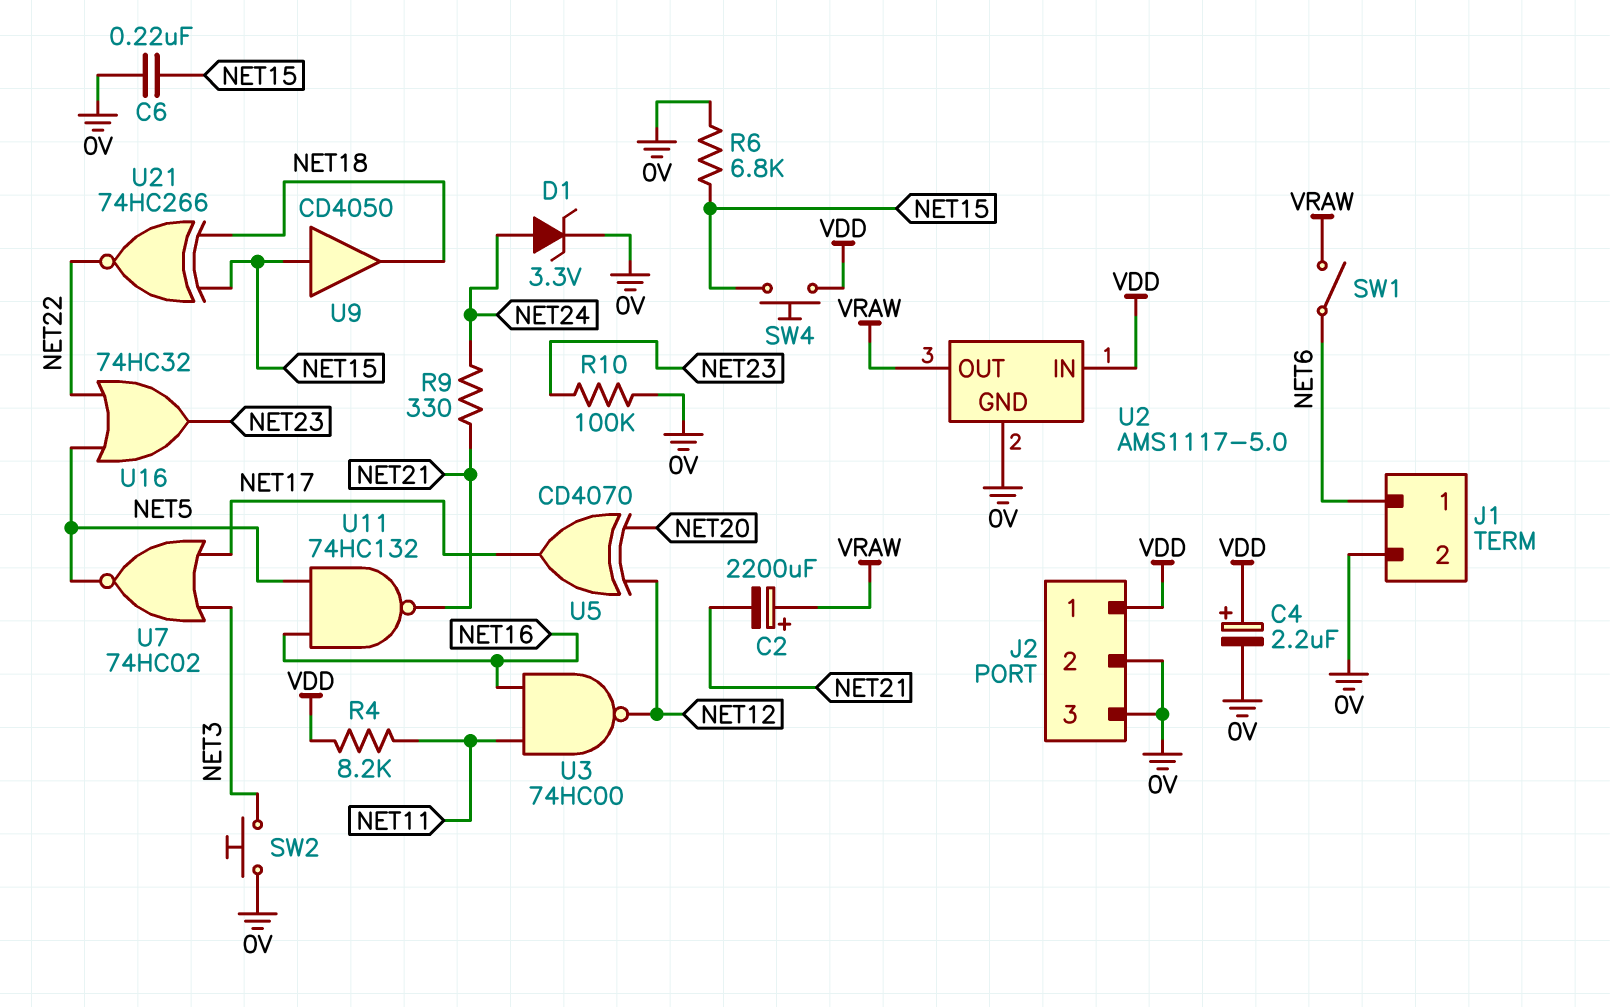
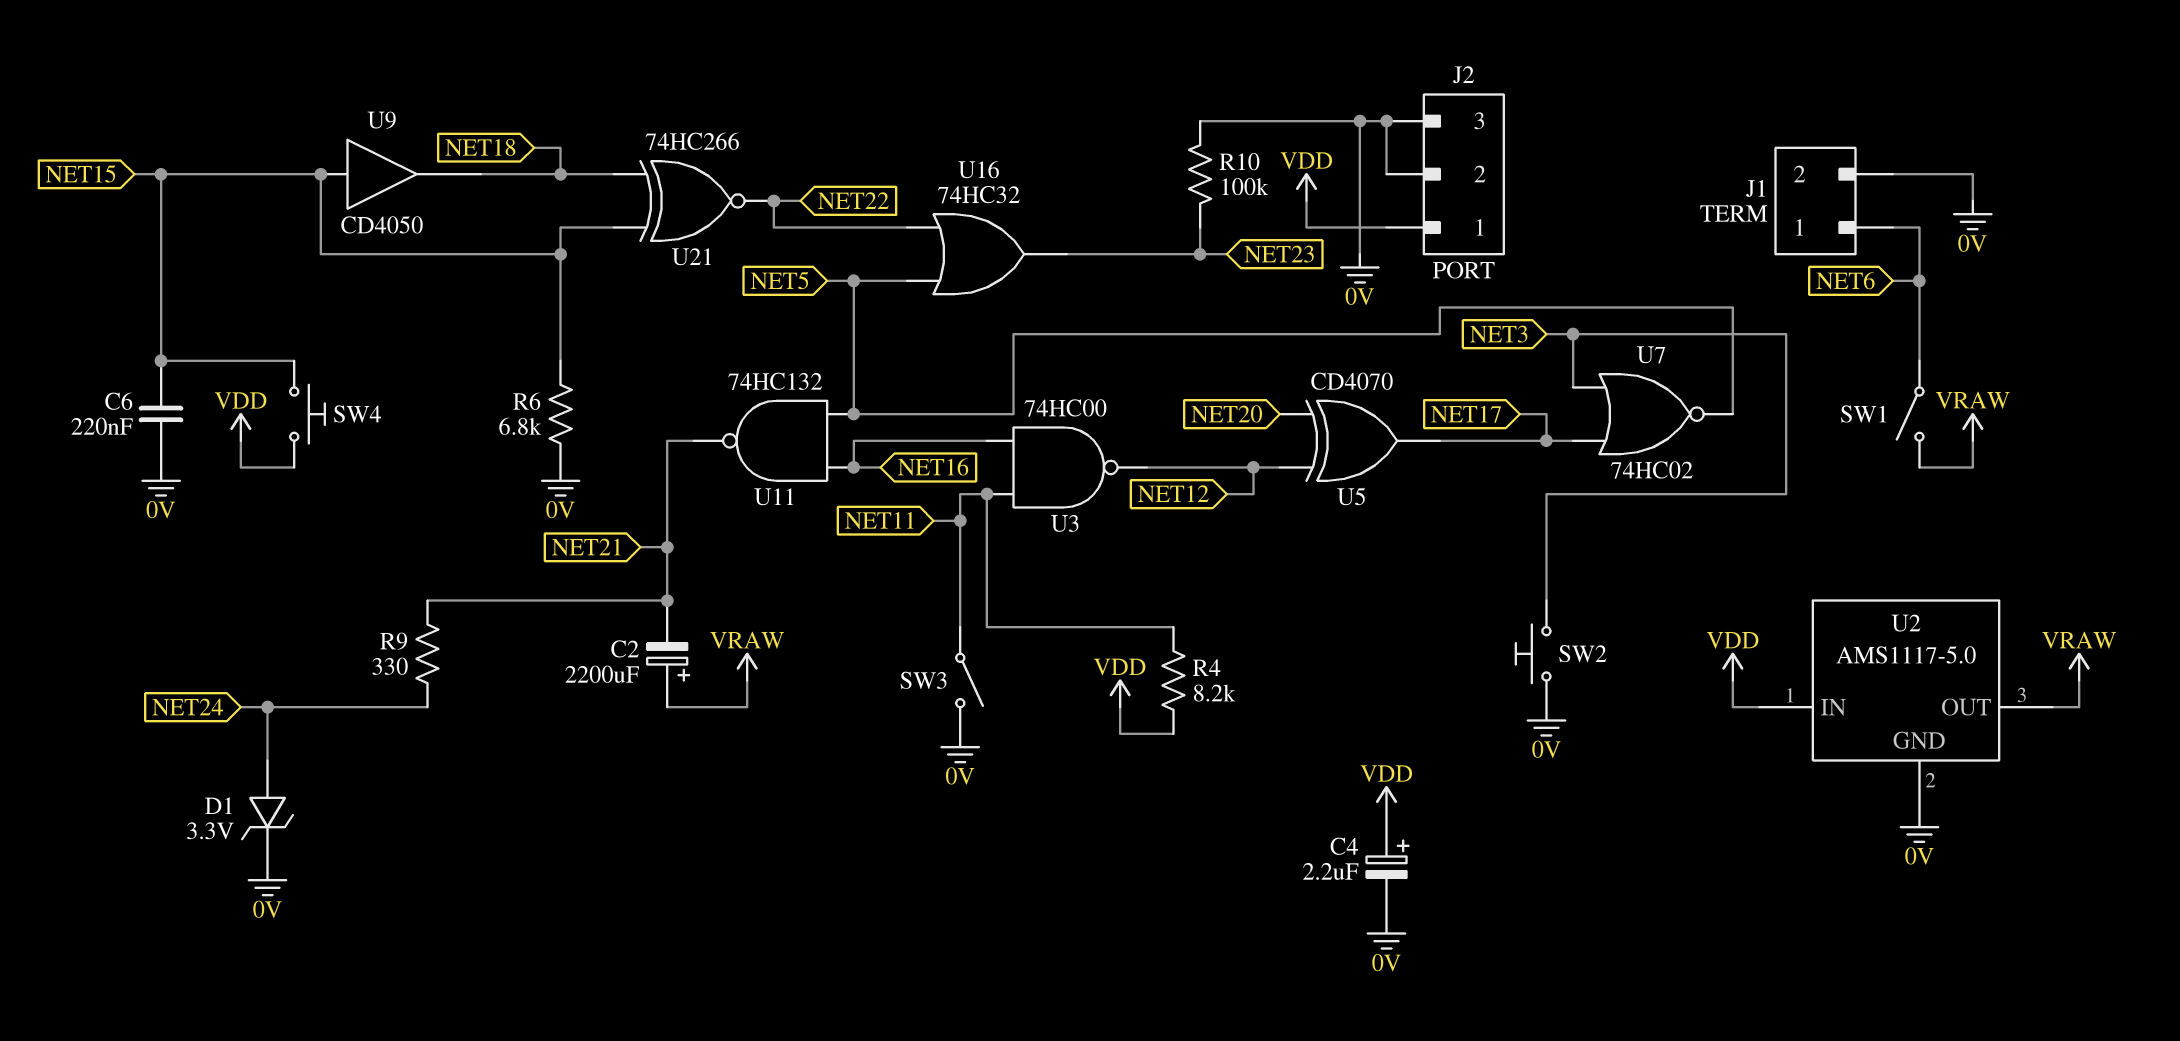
SW3: none -> switch (0V, NET11)

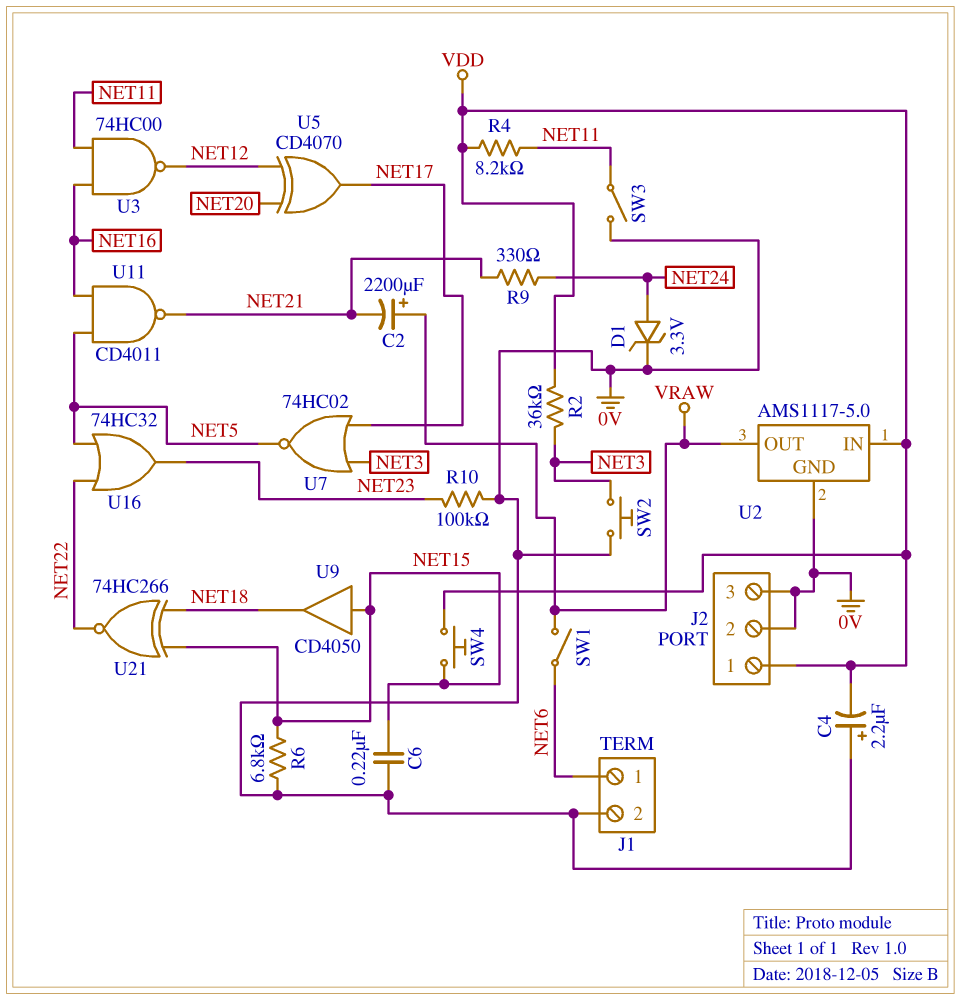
C4: 2.2uF (plus VDD, minus 0V) -> 2.2uF (plus 0V, minus VDD)
R2: none -> 36k (NET3, VDD)
U11: NAND 74HC132 (in NET5, in NET16, out NET21) -> NAND CD4011 (in NET5, in NET16, out NET21)

